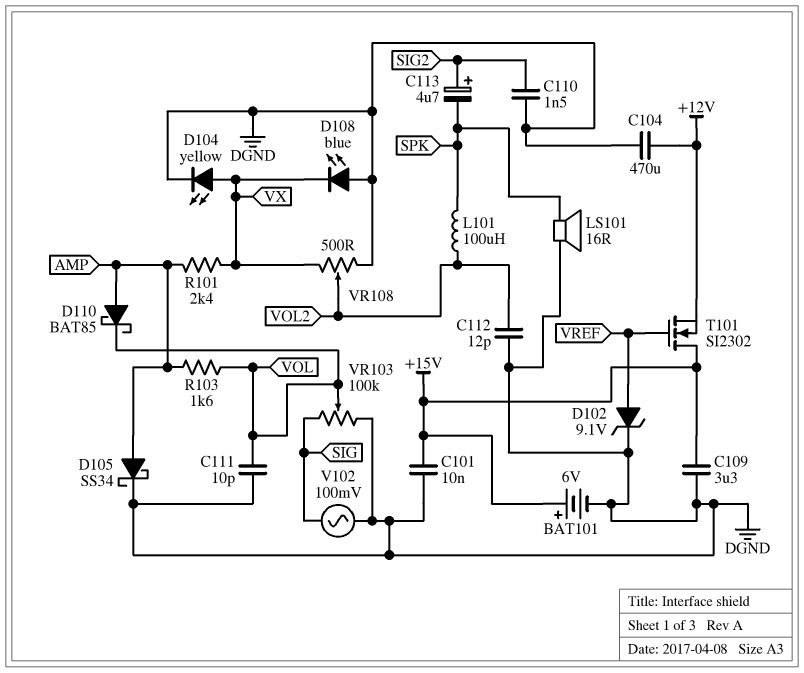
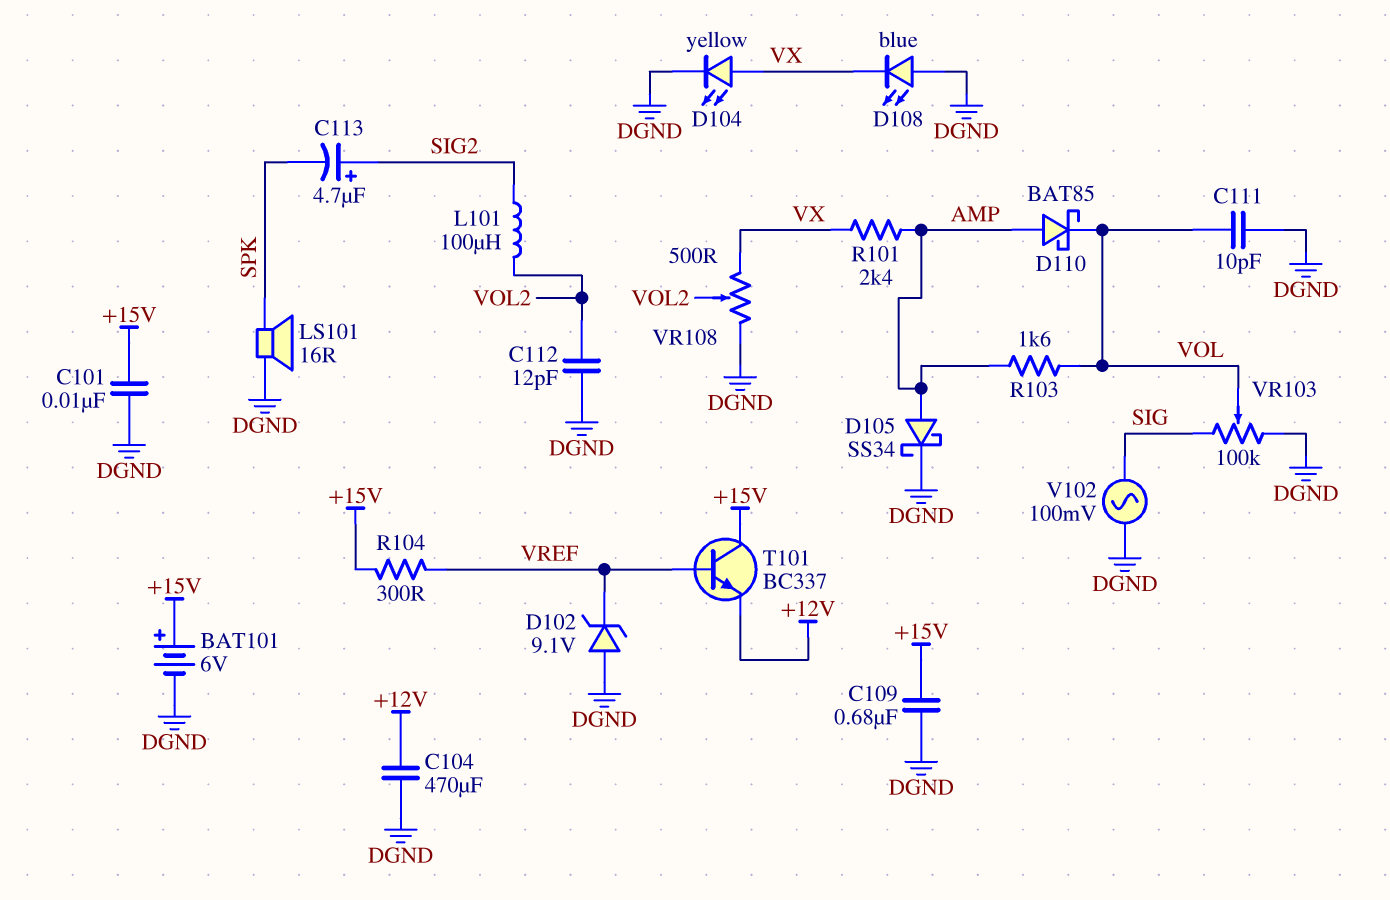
C109: 3.3uF (+15V, DGND) -> 680nF (+15V, DGND)
C110: 1.5nF (DGND, SIG2) -> none
D102: zener 9.1V (A VREF, K DGND) -> zener 9.1V (A DGND, K VREF)
L101: 100uH (SPK, VOL2) -> 100uH (SIG2, VOL2)
R104: none -> 300 (+15V, VREF)
T101: NMOS SI2302 (G VREF, D +15V, S +12V) -> NPN BC337 (B VREF, C +15V, E +12V)

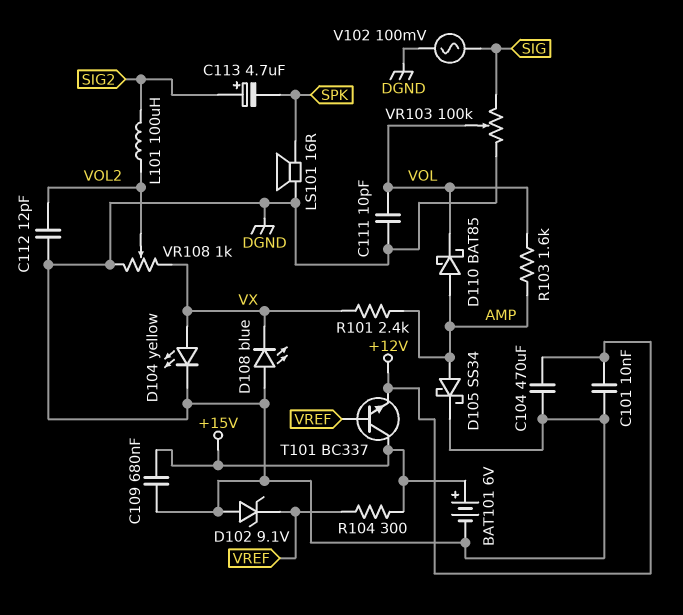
C101: 10nF (+15V, DGND) -> 10nF (+12V, DGND)
VR108: 500 (DGND, VX, wiper VOL2) -> 1k (DGND, VX, wiper VOL2)

